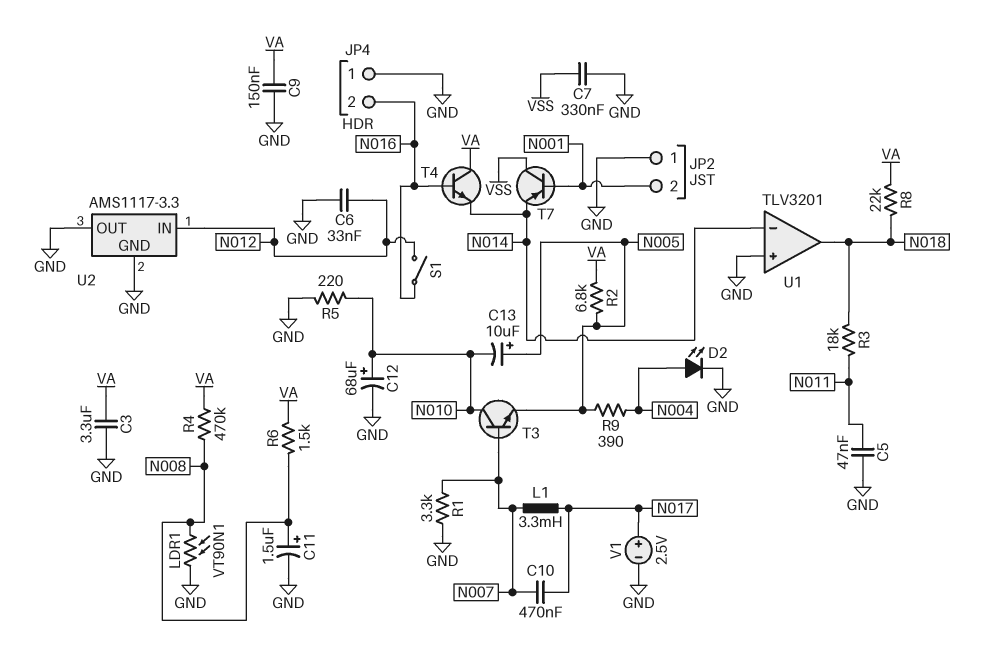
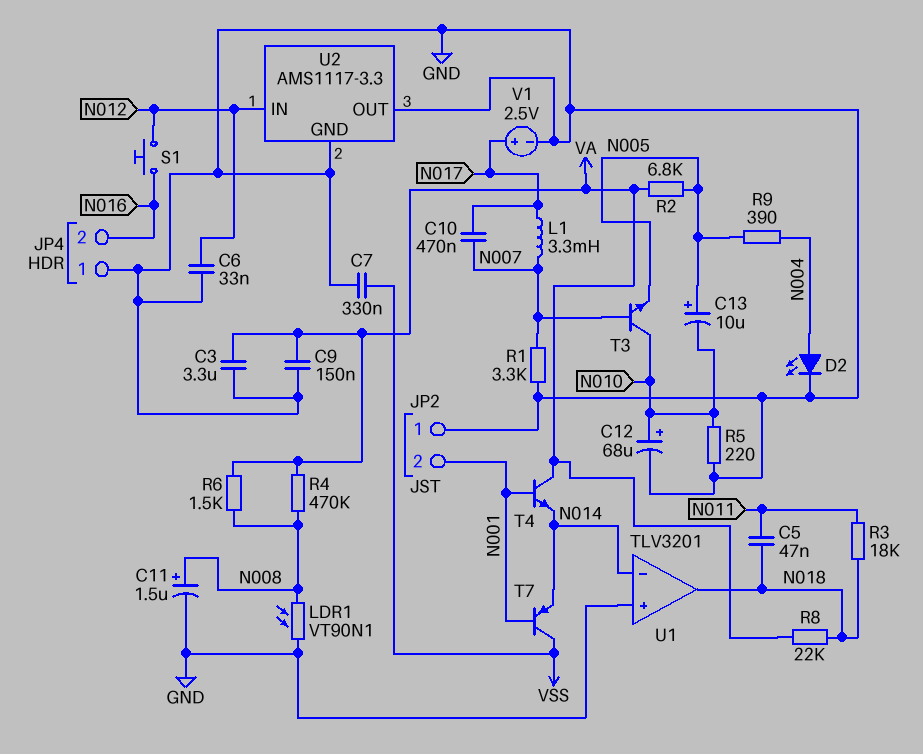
C5: 47nF (GND, N011) -> 47nF (N011, N018)
S1: switch (N012, N016) -> button (N012, N016)
T4: NPN (B N016, C VA, E N014) -> NPN (B N001, C VA, E N014)

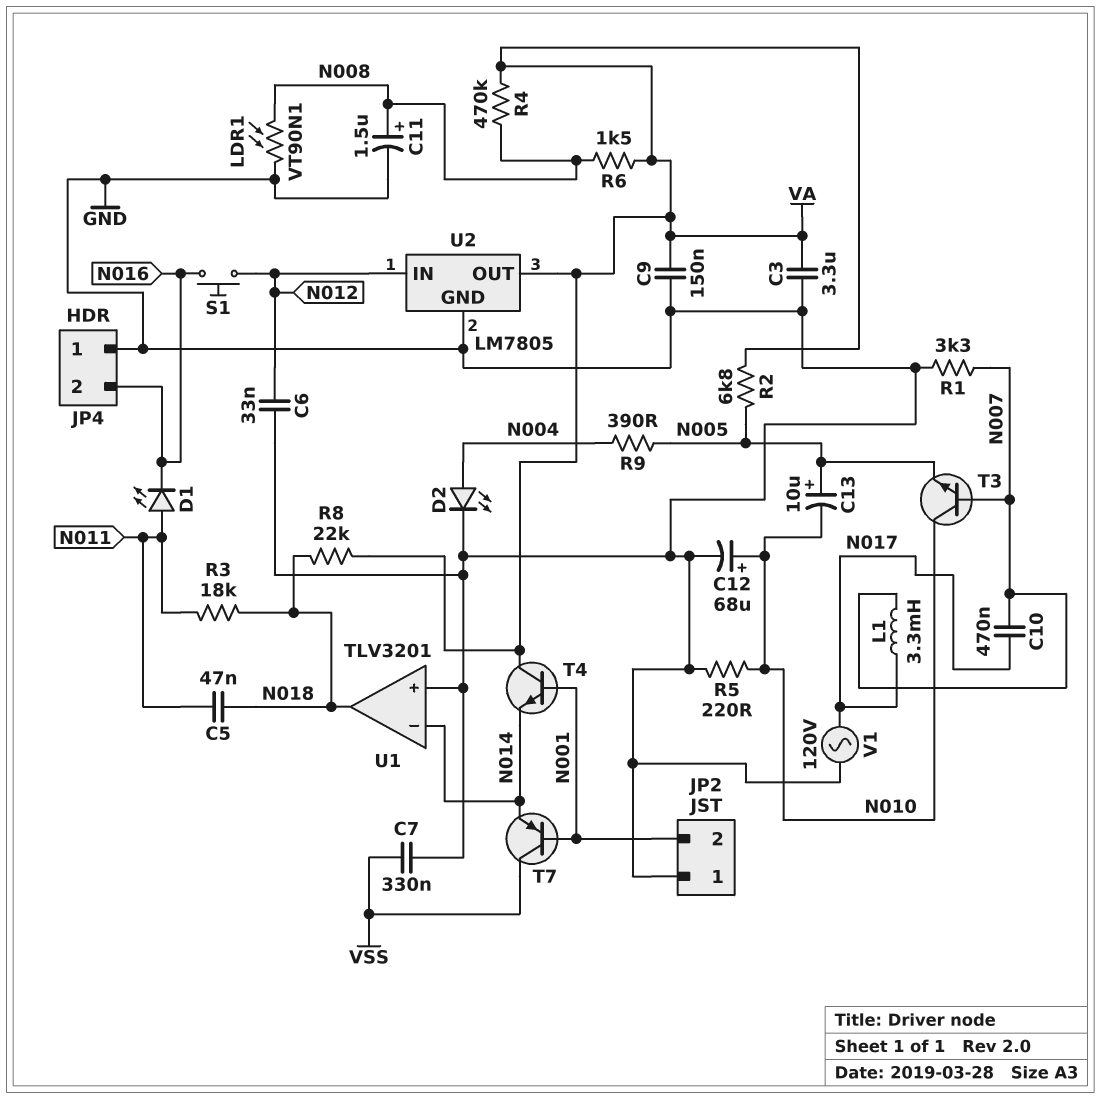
D1: none -> LED (A N011, K N016)
U2: AMS1117-3.3 -> LM7805
U2 pin OUT: GND -> VA
V1: 2.5V (plus N017, minus GND) -> AC 120V (GND, N017)

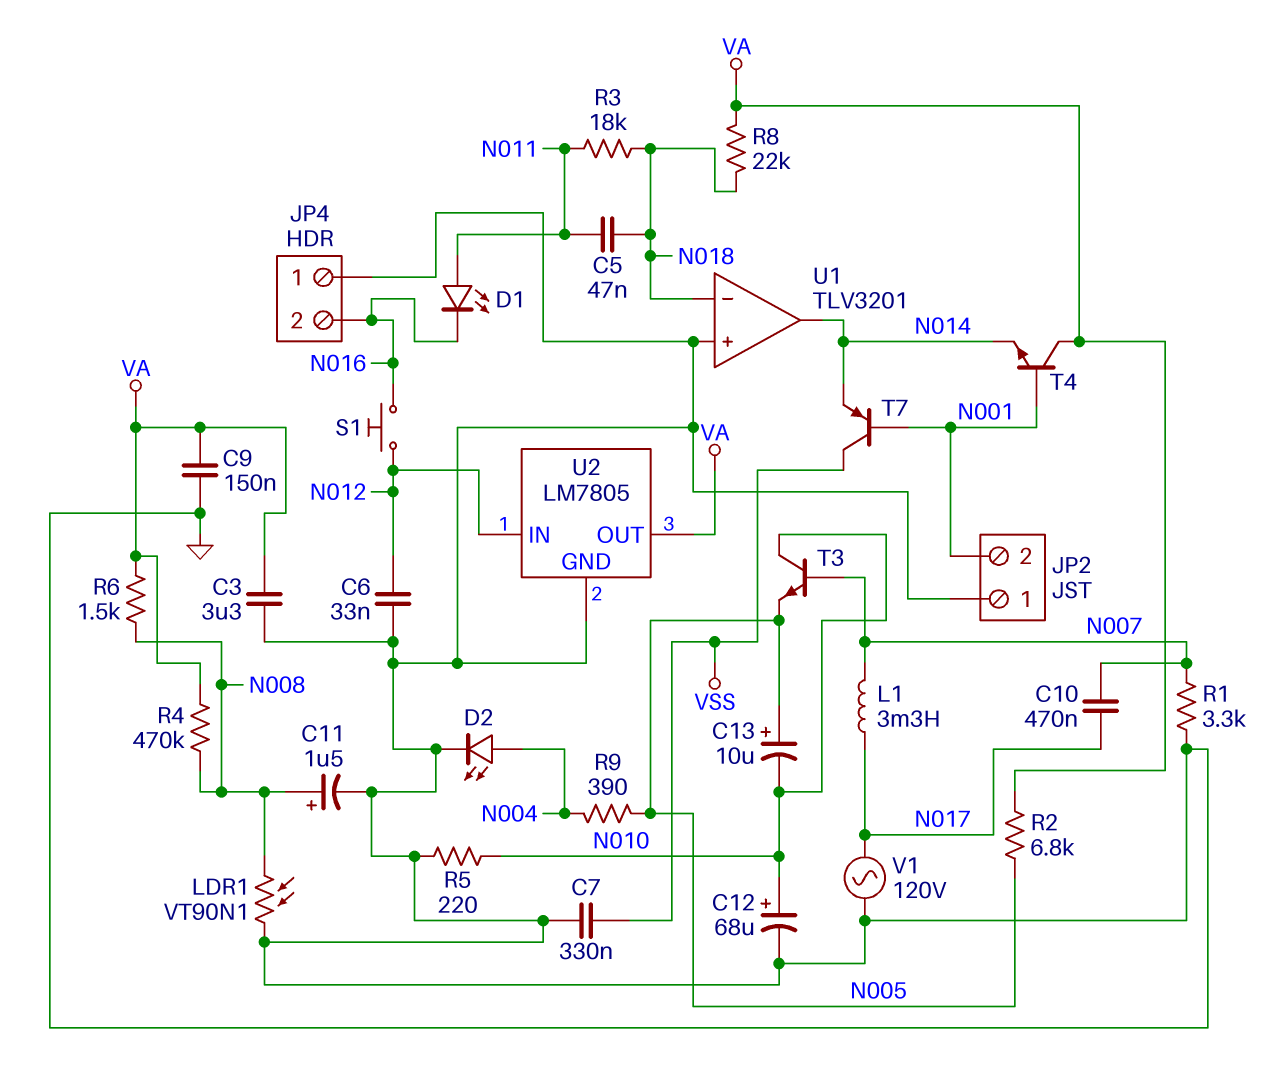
U1 pin in-: N014 -> N018
U1 pin out: N018 -> N014

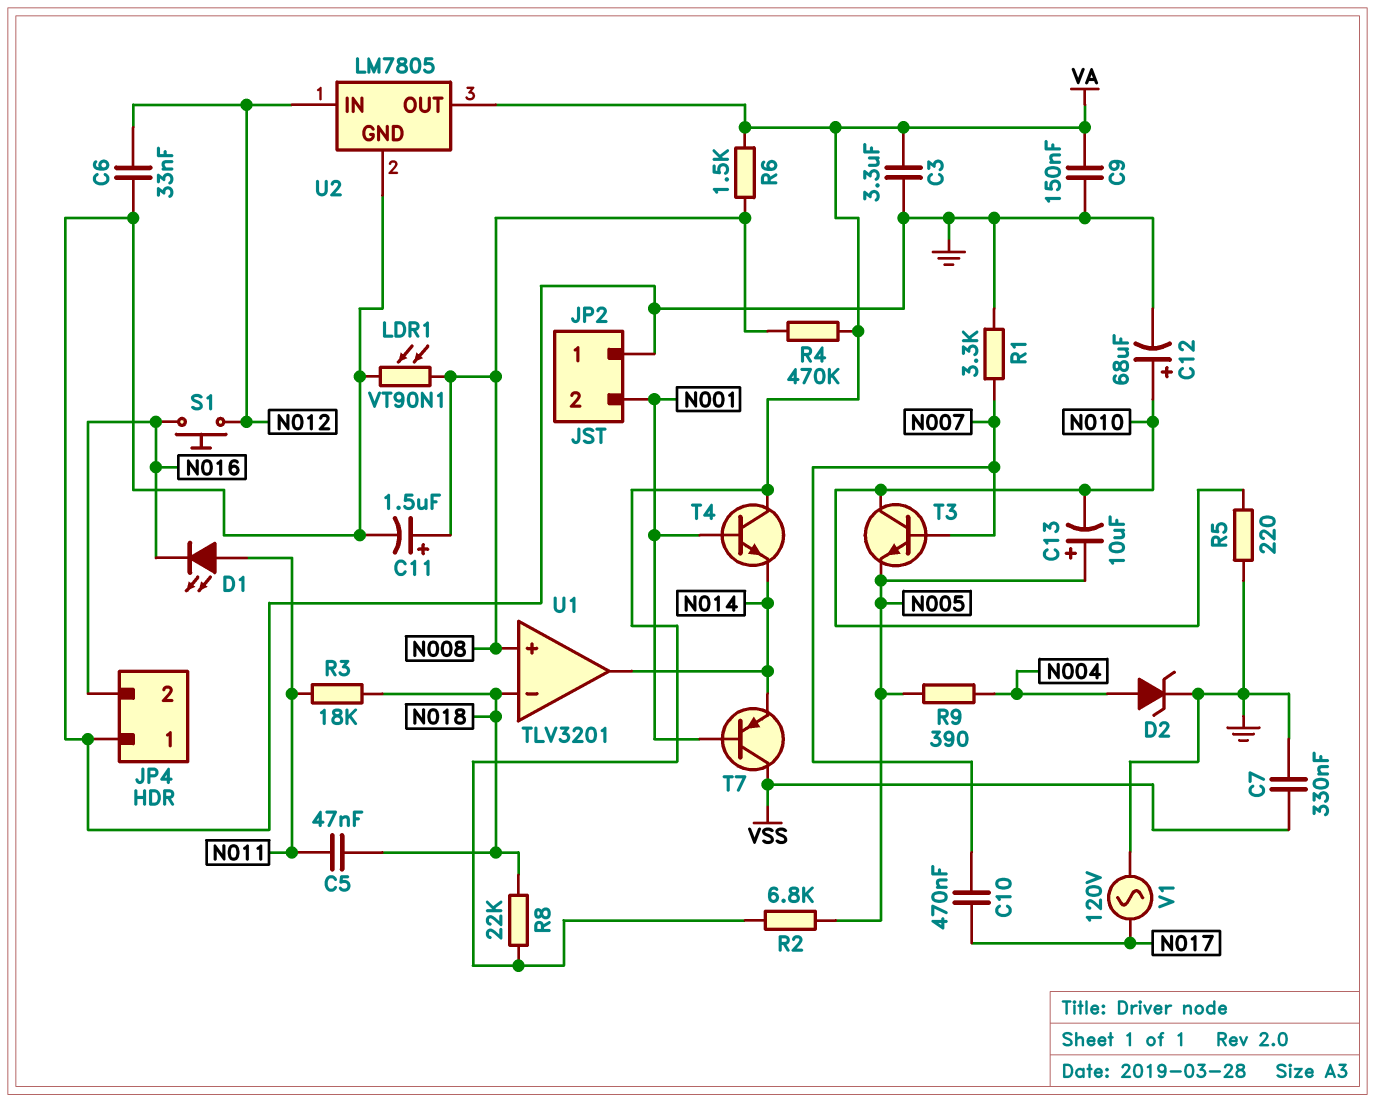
D2: LED (A N004, K GND) -> zener (A N004, K GND)
L1: 3.3mH (N007, N017) -> none
U1 pin in+: GND -> N008

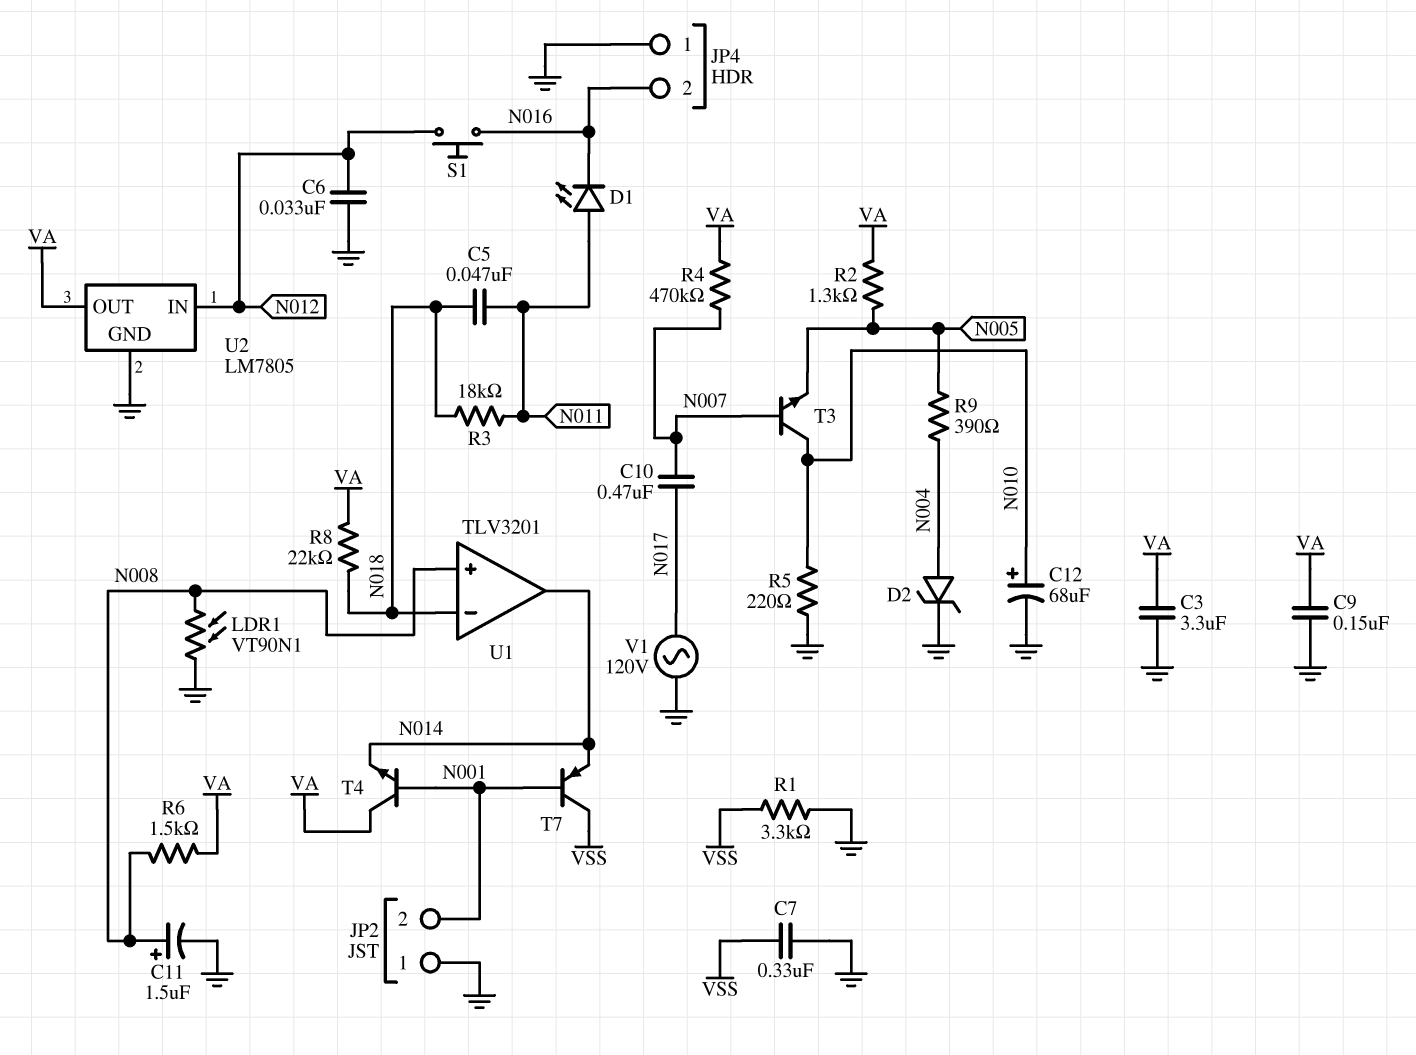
C13: 10uF (plus N005, minus N010) -> none
R1: 3.3k (GND, N007) -> 3.3k (GND, VSS)
R2: 6.8k (N005, VA) -> 1.3k (N005, VA)
R4: 470k (N008, VA) -> 470k (N007, VA)

